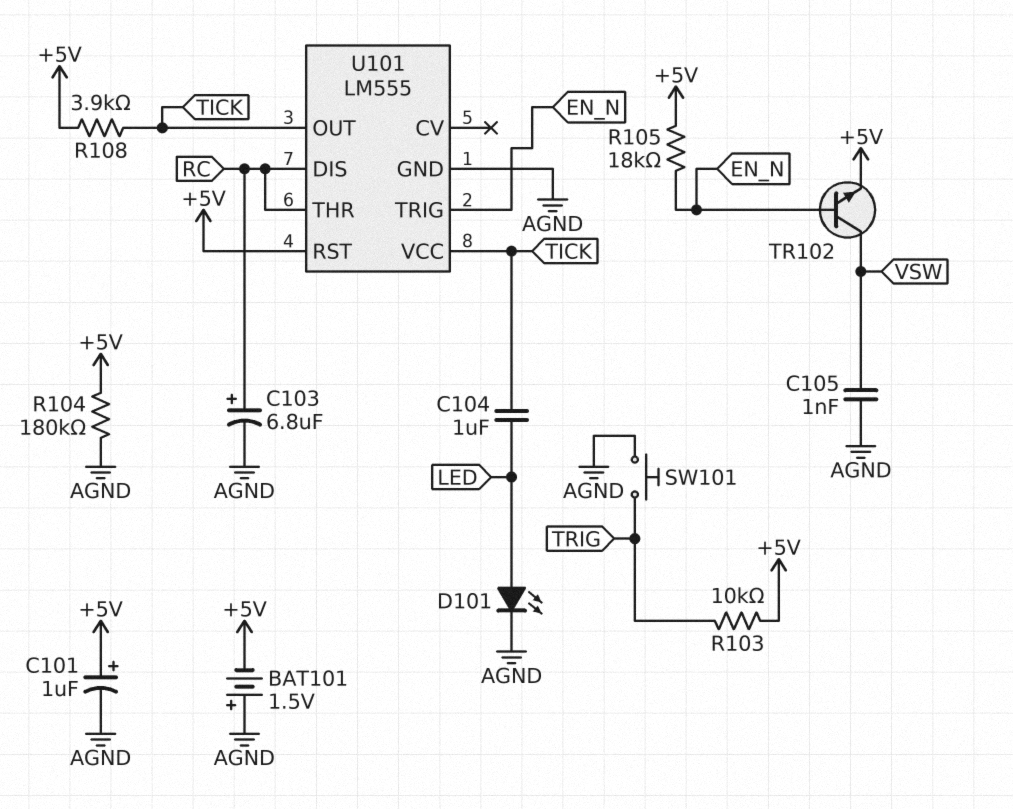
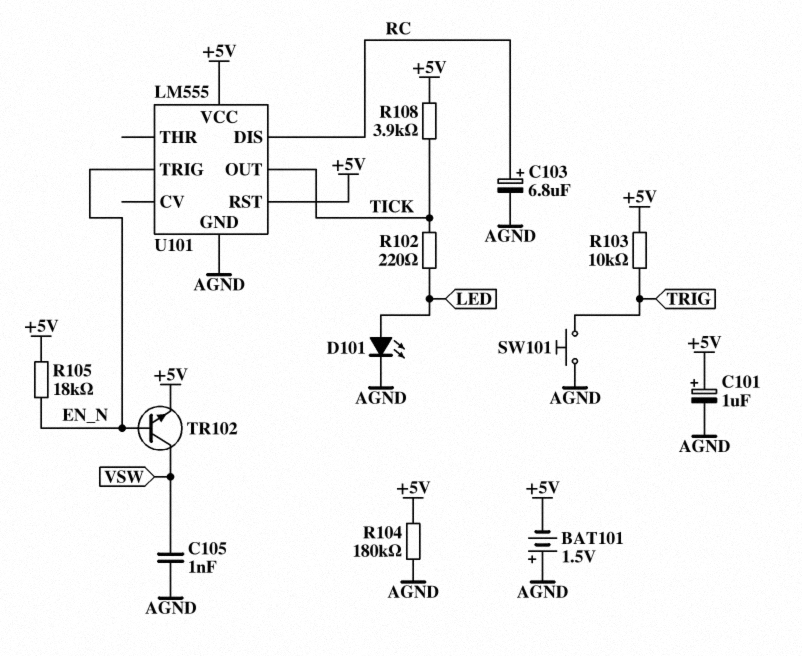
C104: 1uF (LED, TICK) -> none
R102: none -> 220 (LED, TICK)
U101 pin THR: RC -> none
U101 pin VCC: TICK -> +5V

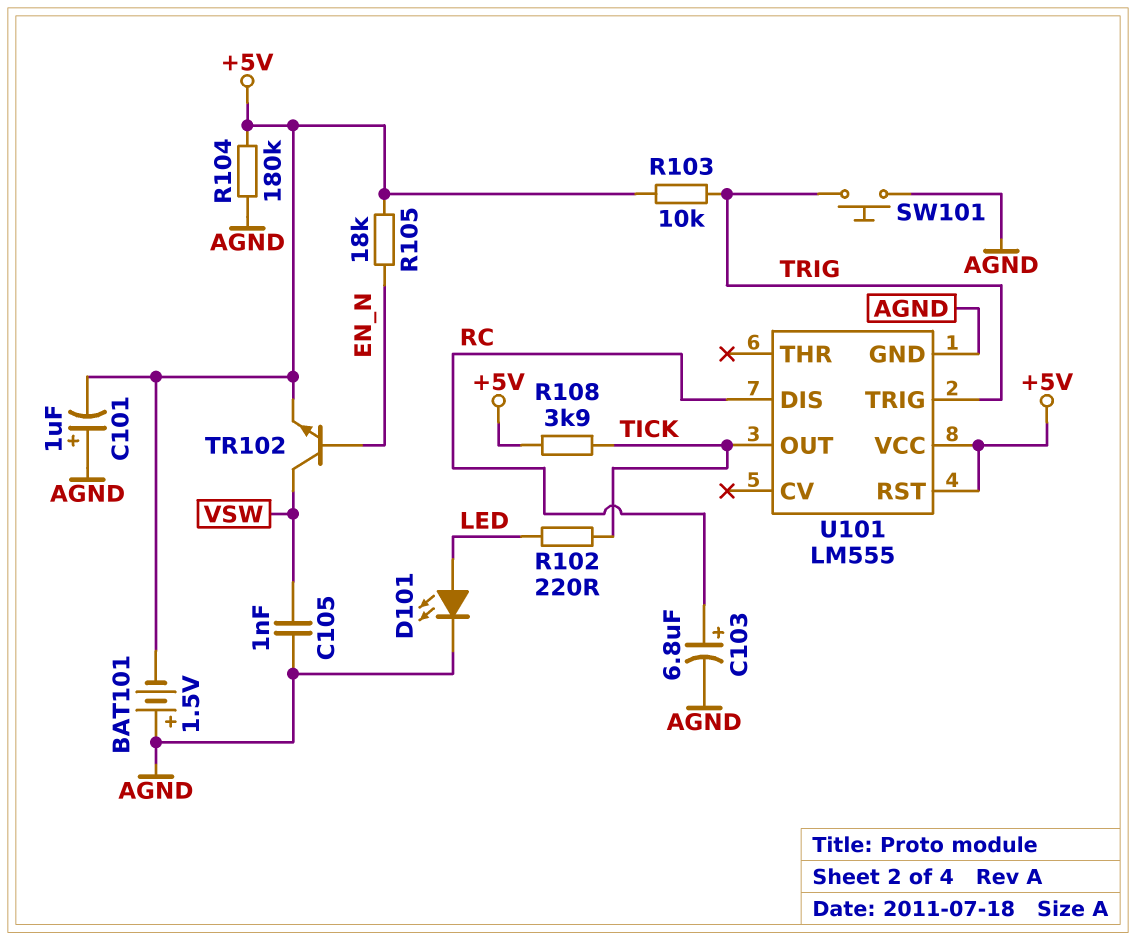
C101: 1uF (plus +5V, minus AGND) -> 1uF (plus AGND, minus +5V)
U101 pin TRIG: EN_N -> TRIG

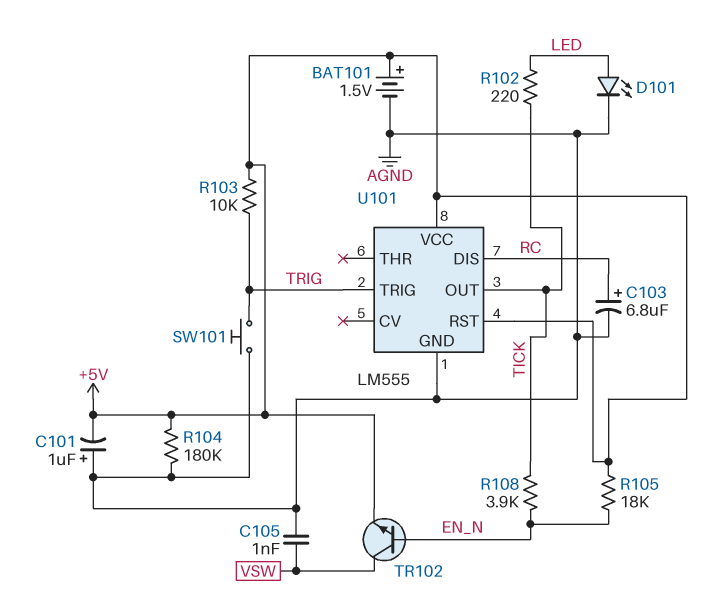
BAT101: 1.5V (plus AGND, minus +5V) -> 1.5V (plus +5V, minus AGND)
R108: 3.9k (+5V, TICK) -> 3.9k (EN_N, TICK)

